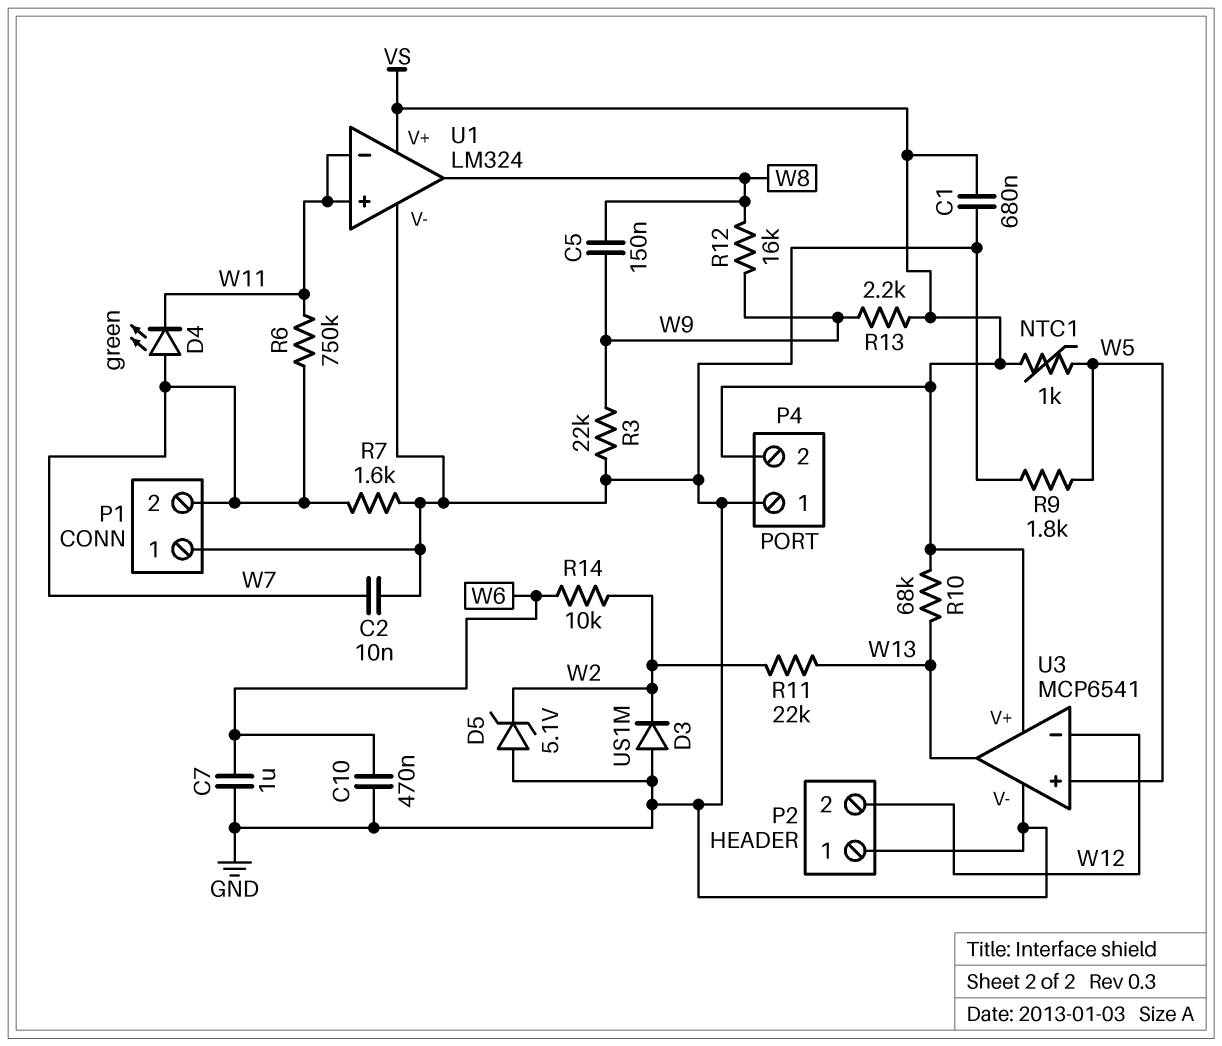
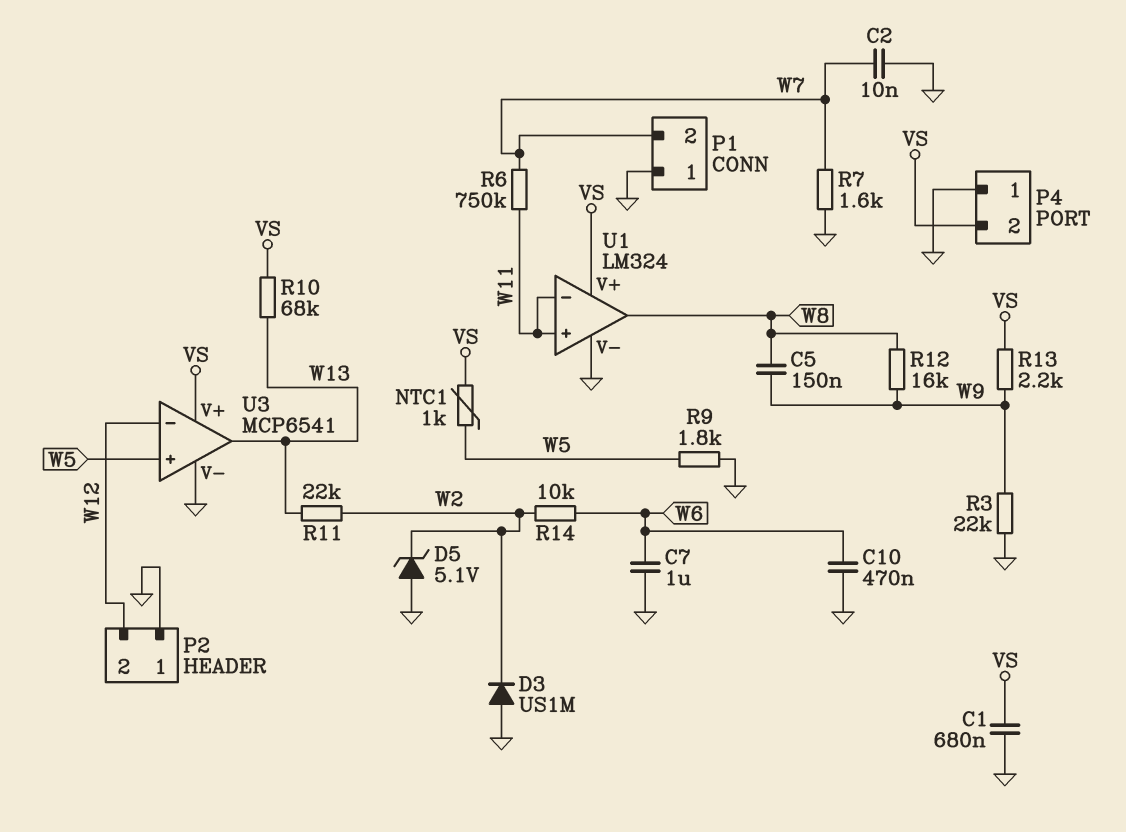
D4: LED green (A W7, K W11) -> none

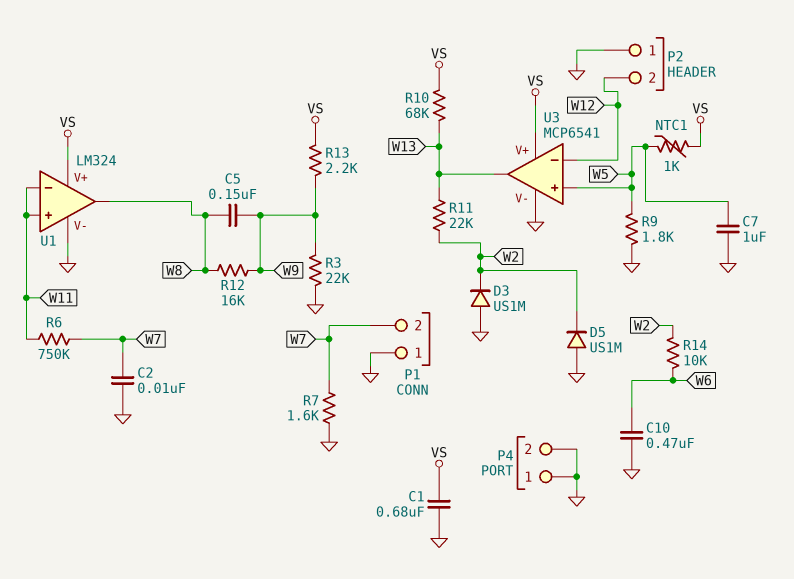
C7: 1uF (GND, W6) -> 1uF (GND, W5)
D5: zener 5.1V (A GND, K W2) -> diode US1M (A GND, K W2)
P4 pin 2: VS -> GND

